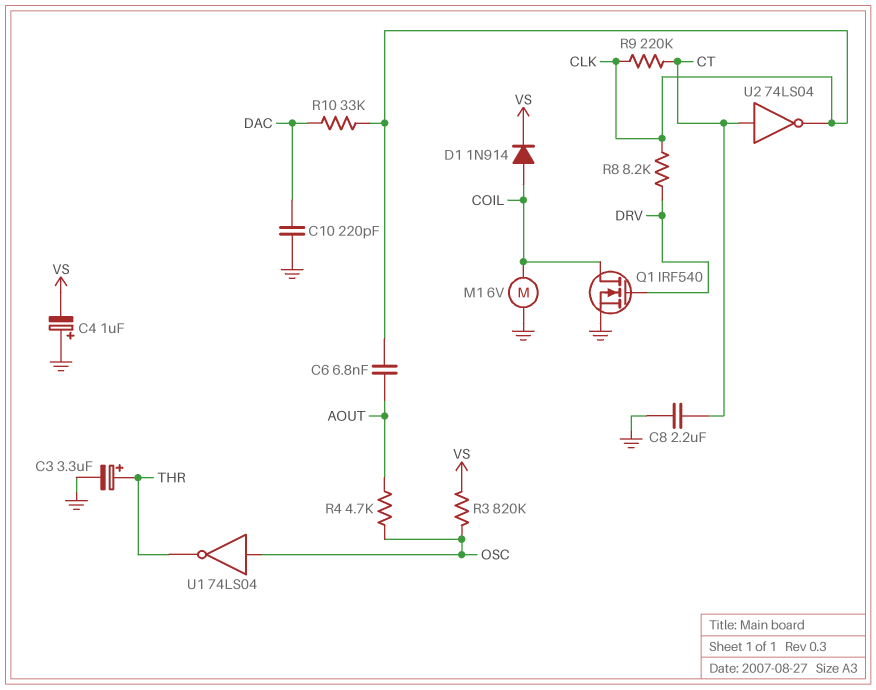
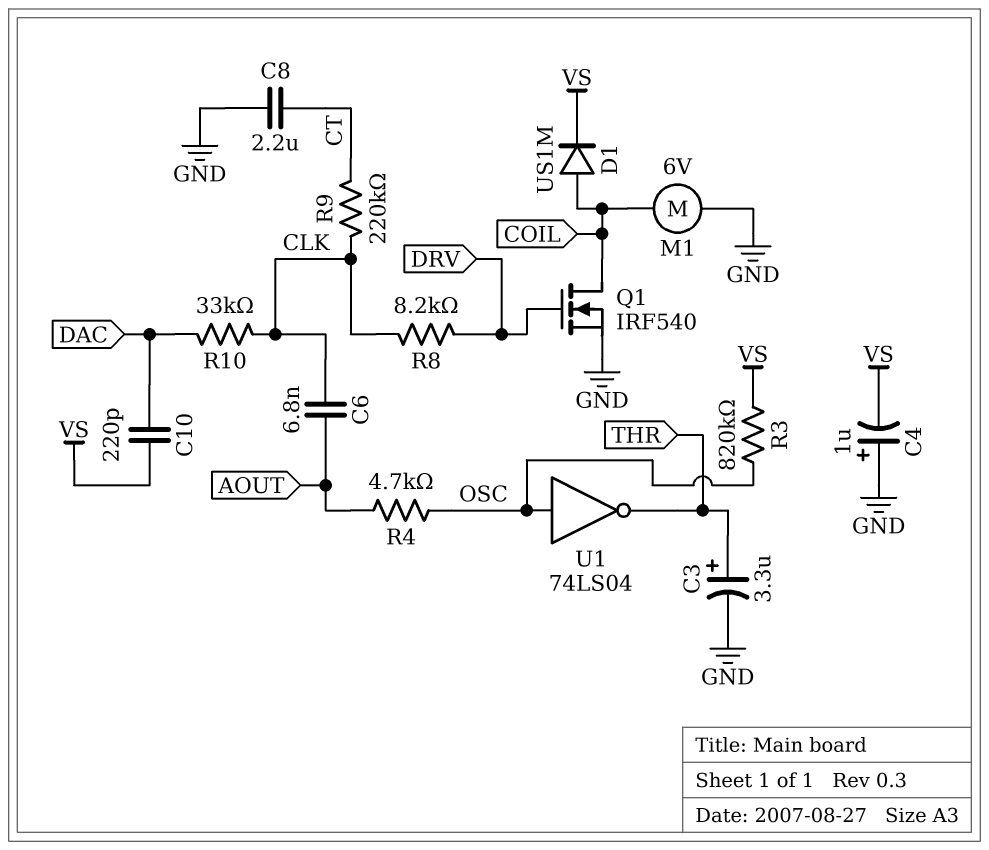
C10: 220pF (DAC, GND) -> 220pF (DAC, VS)
D1: diode 1N914 (A COIL, K VS) -> diode US1M (A COIL, K VS)
U2: NOT 74LS04 (in CT, out CLK) -> none

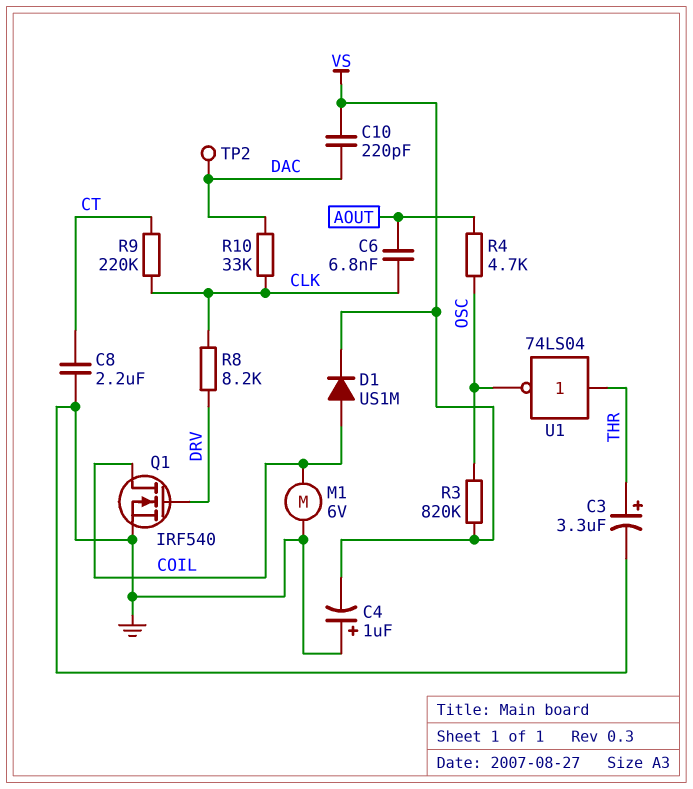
TP2: none -> test point (DAC)
U1: NOT 74LS04 (in OSC, out THR) -> NOT 74LS04 (in THR, out OSC)

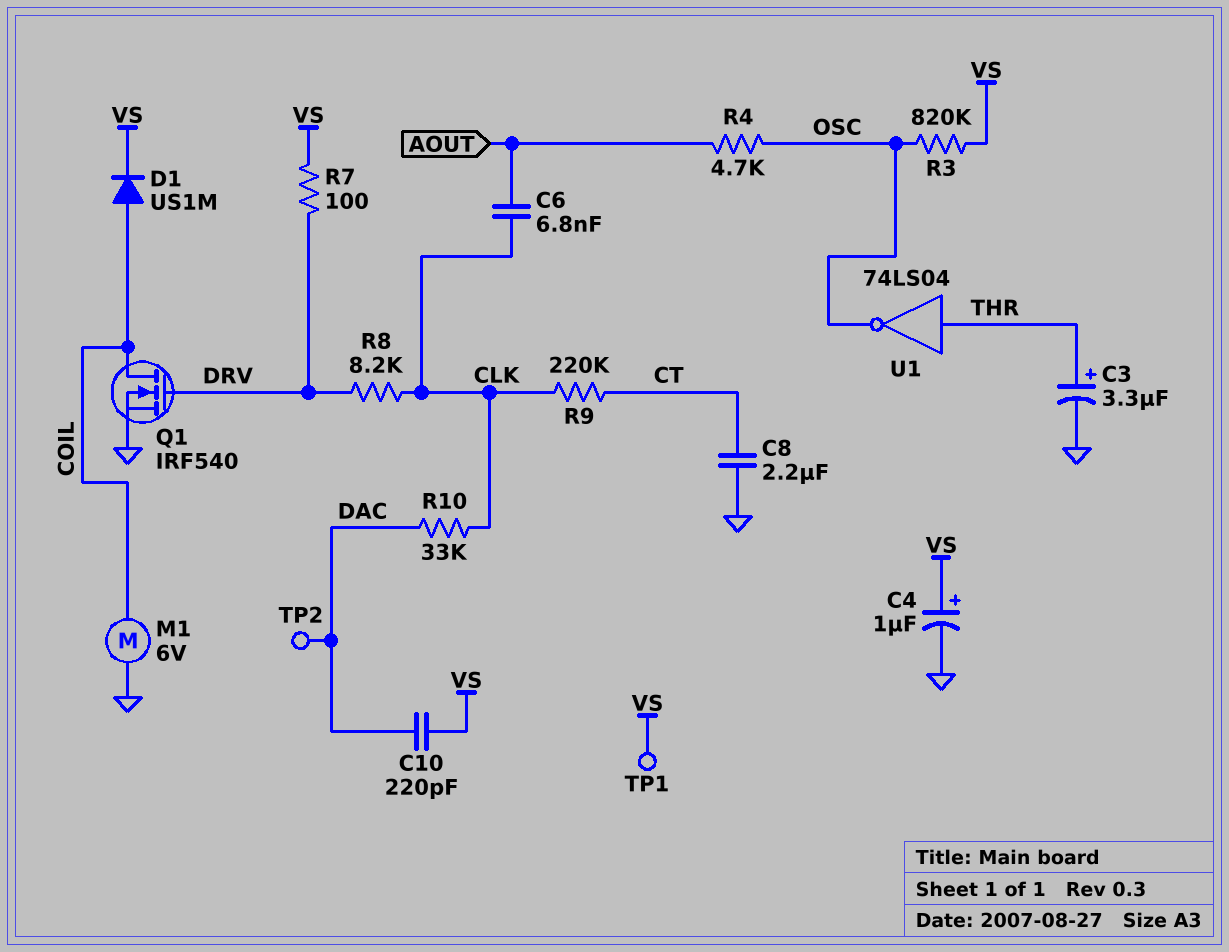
C4: 1uF (plus GND, minus VS) -> 1uF (plus VS, minus GND)
R7: none -> 100 (DRV, VS)
TP1: none -> test point (VS)

